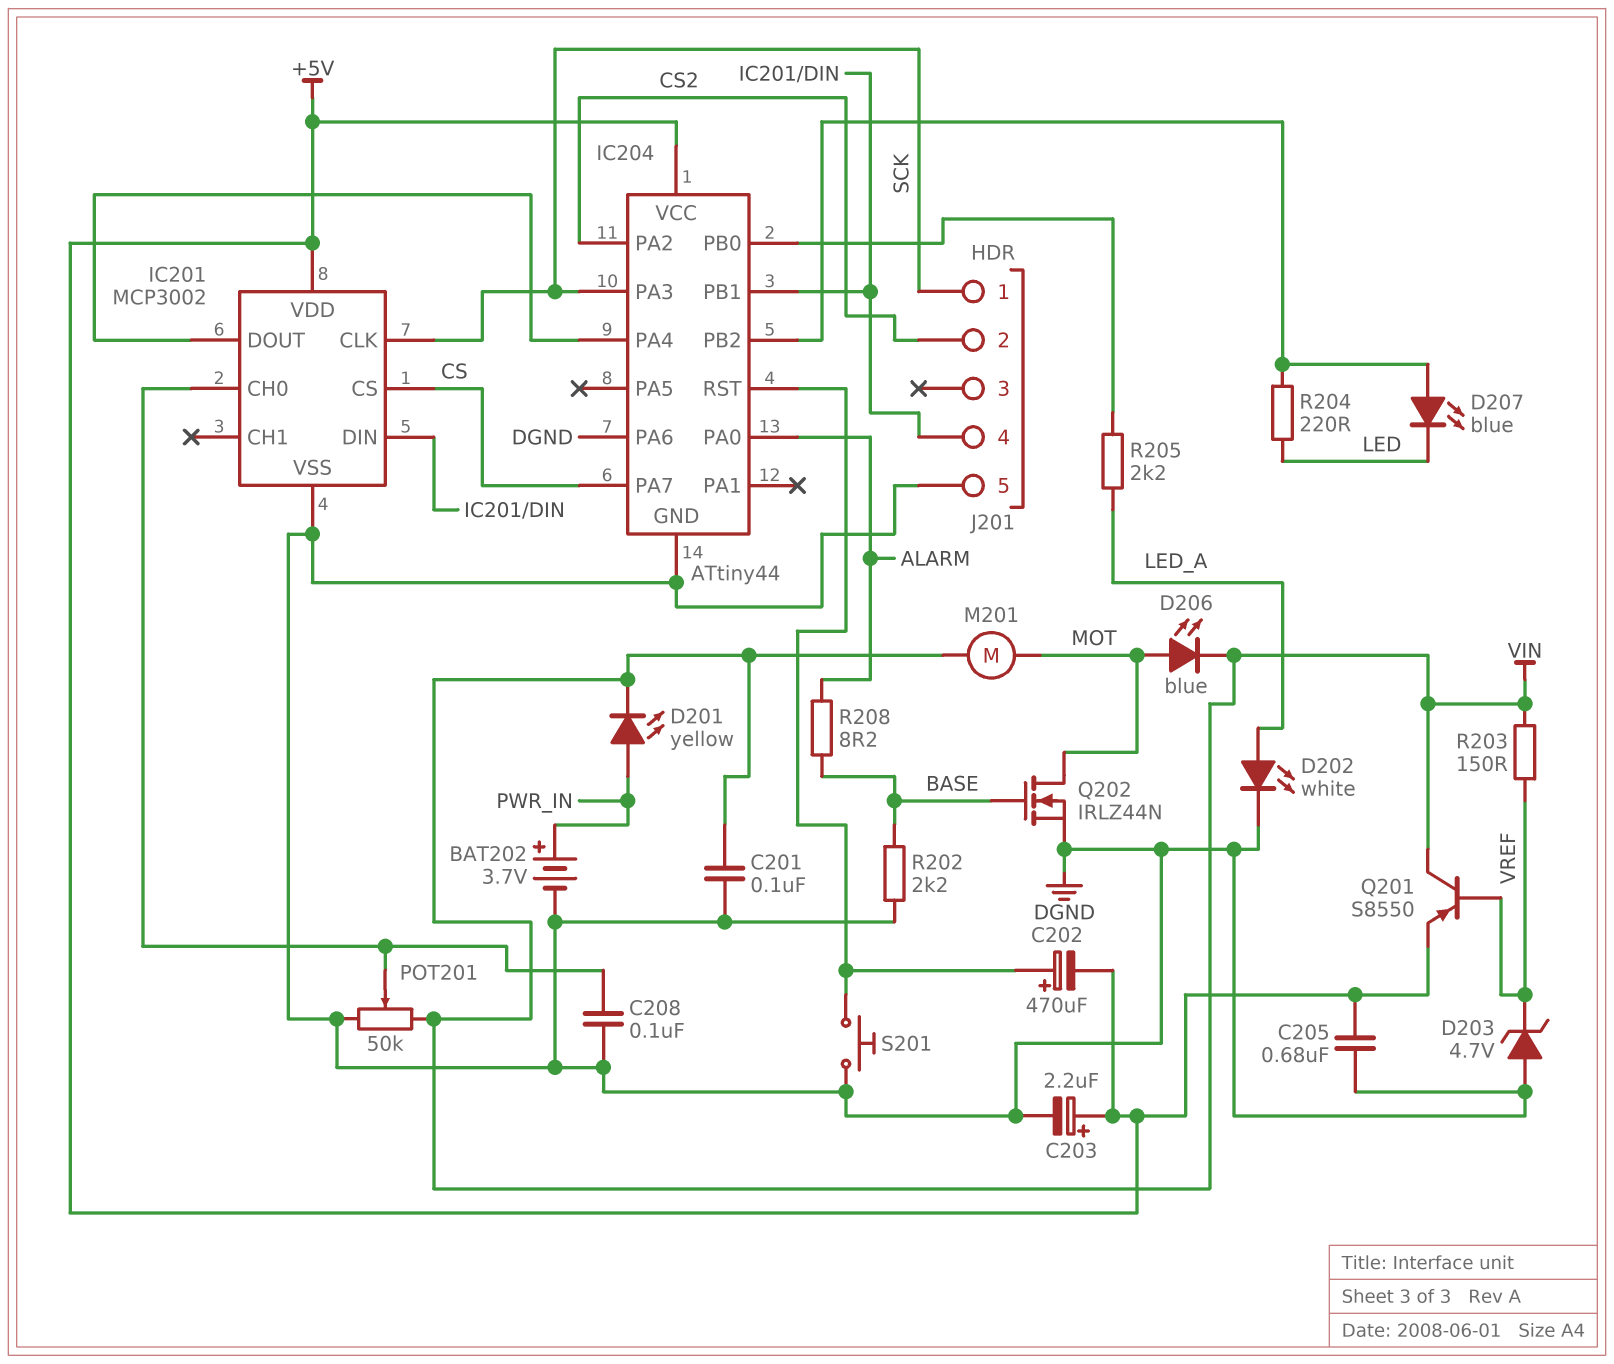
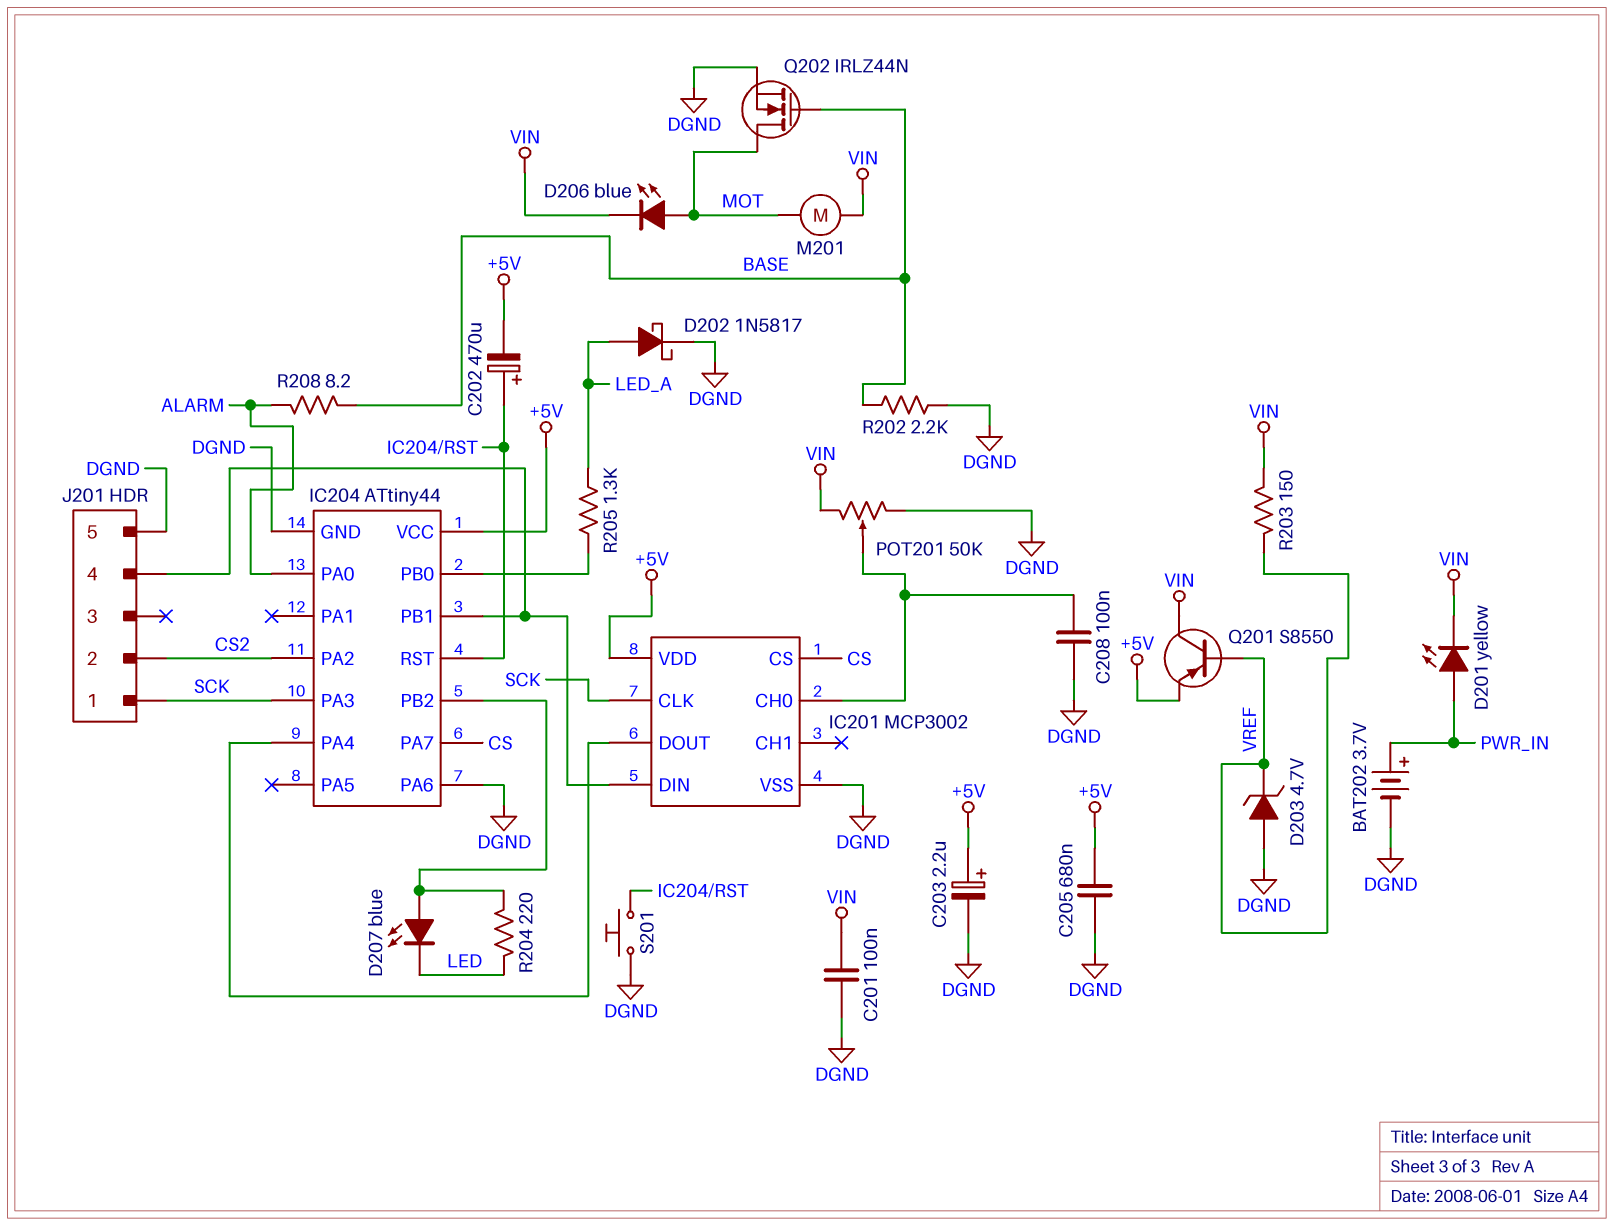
D202: LED white (A LED_A, K DGND) -> schottky 1N5817 (A LED_A, K DGND)
R205: 2.2k (IC204/PB0, LED_A) -> 1.3k (IC204/PB0, LED_A)

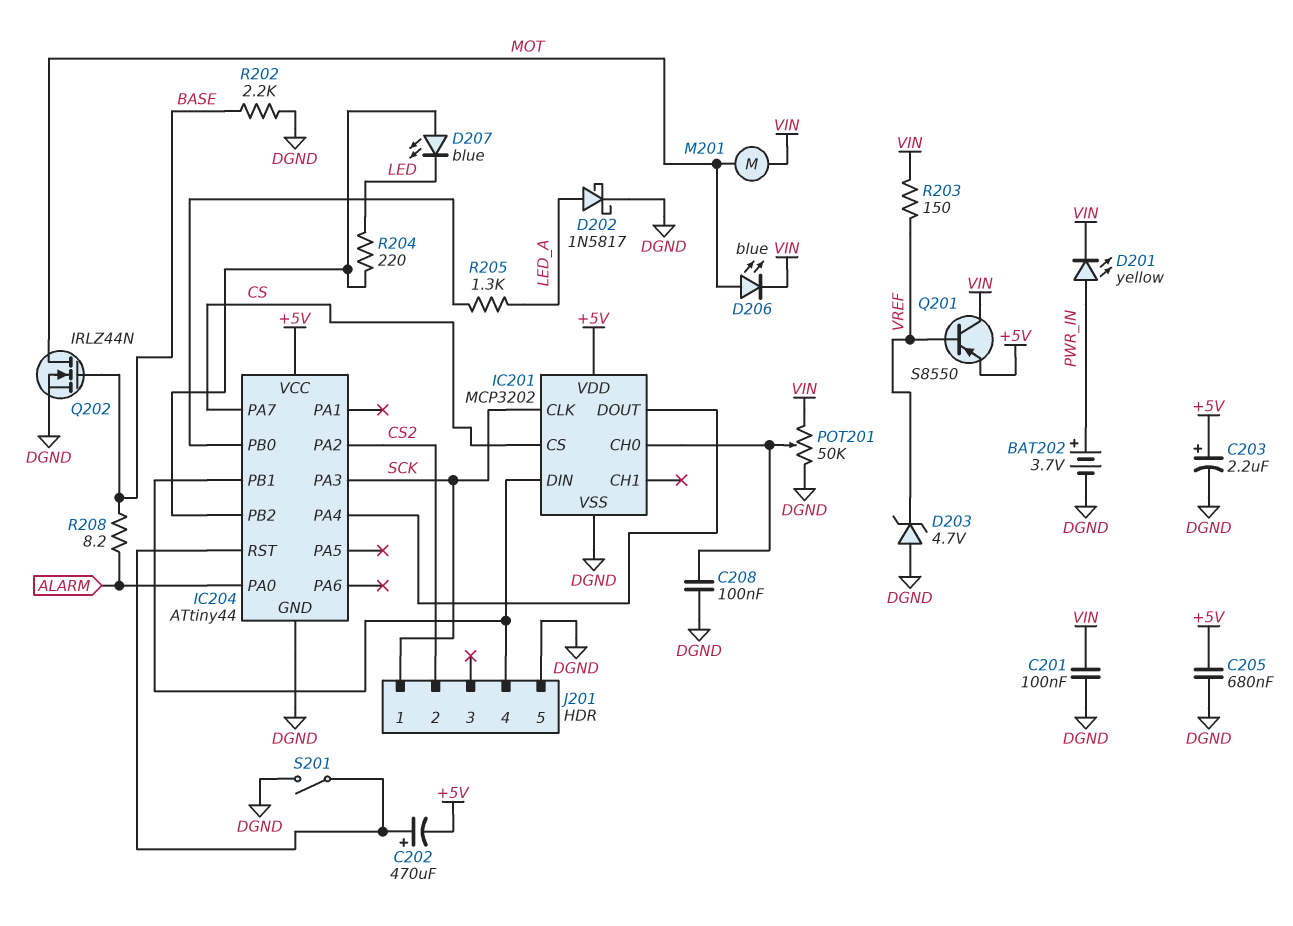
IC201: MCP3002 -> MCP3202
IC204 pin PA6: DGND -> none
S201: button (DGND, IC204/RST) -> switch (DGND, IC204/RST)

